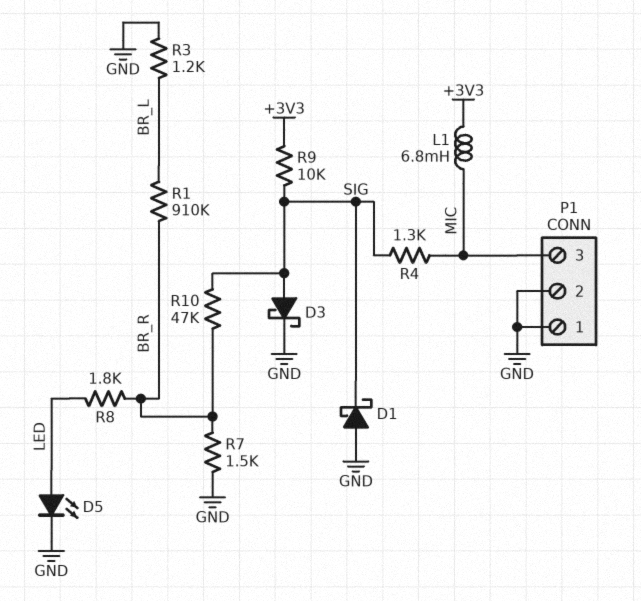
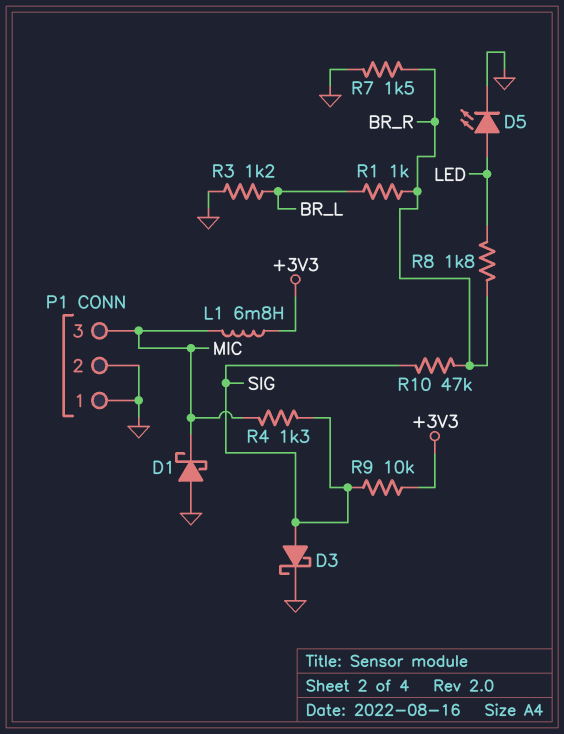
D1: schottky (A GND, K SIG) -> schottky (A GND, K MIC)
R1: 910k (BR_L, BR_R) -> 1k (BR_L, BR_R)

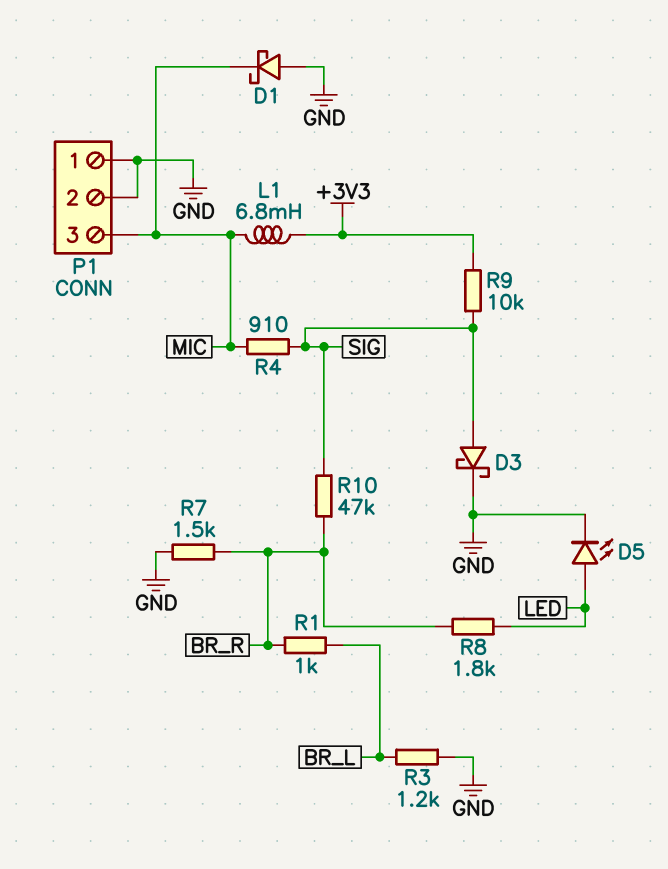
R4: 1.3k (MIC, SIG) -> 910 (MIC, SIG)

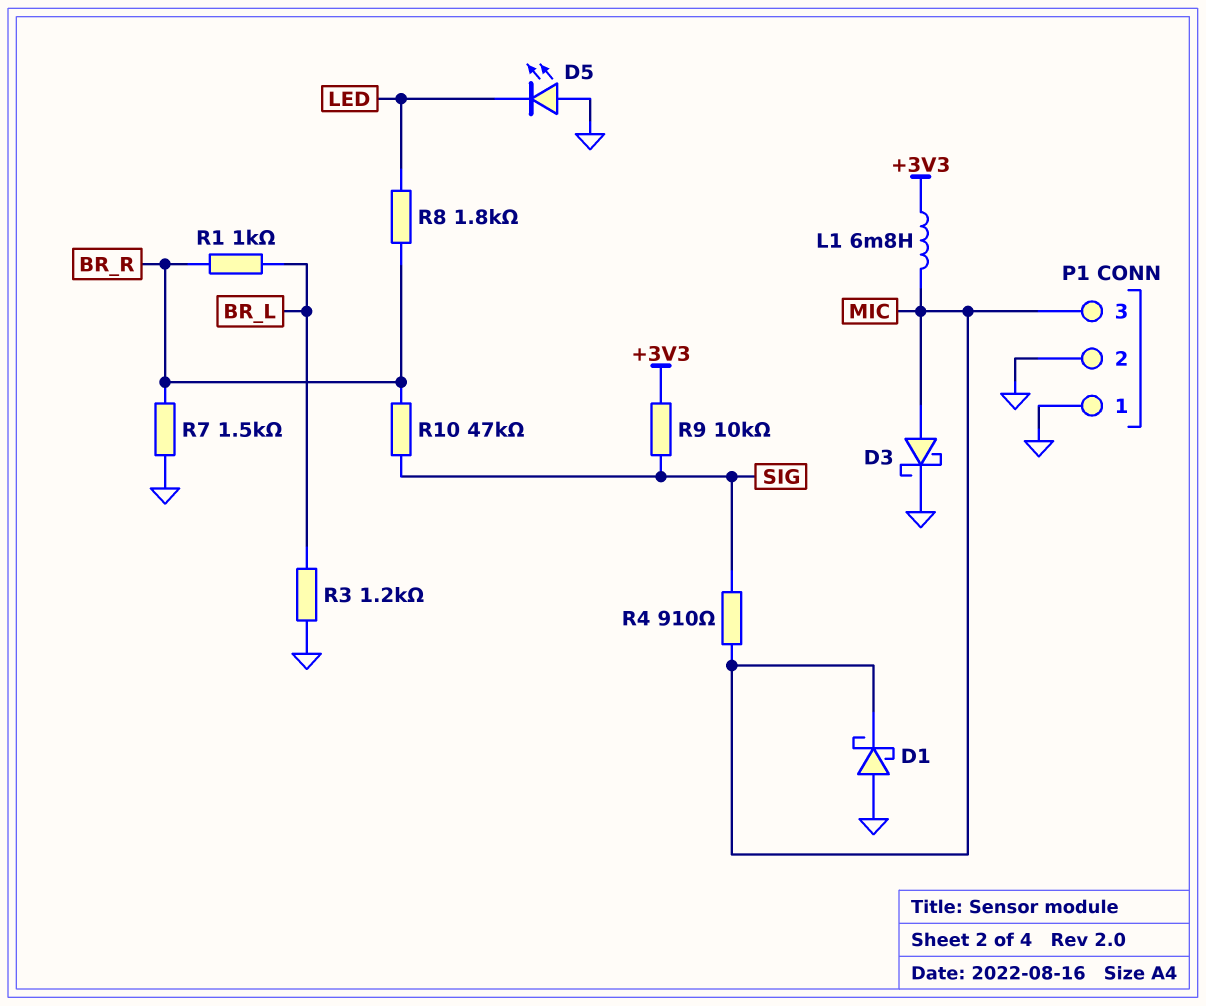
D3: schottky (A SIG, K GND) -> schottky (A MIC, K GND)
D5: LED (A LED, K GND) -> LED (A GND, K LED)

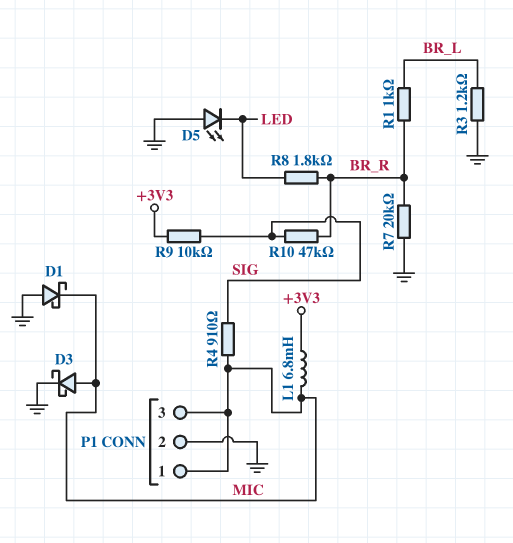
P1 pin 1: GND -> MIC
R7: 1.5k (BR_R, GND) -> 20k (BR_R, GND)

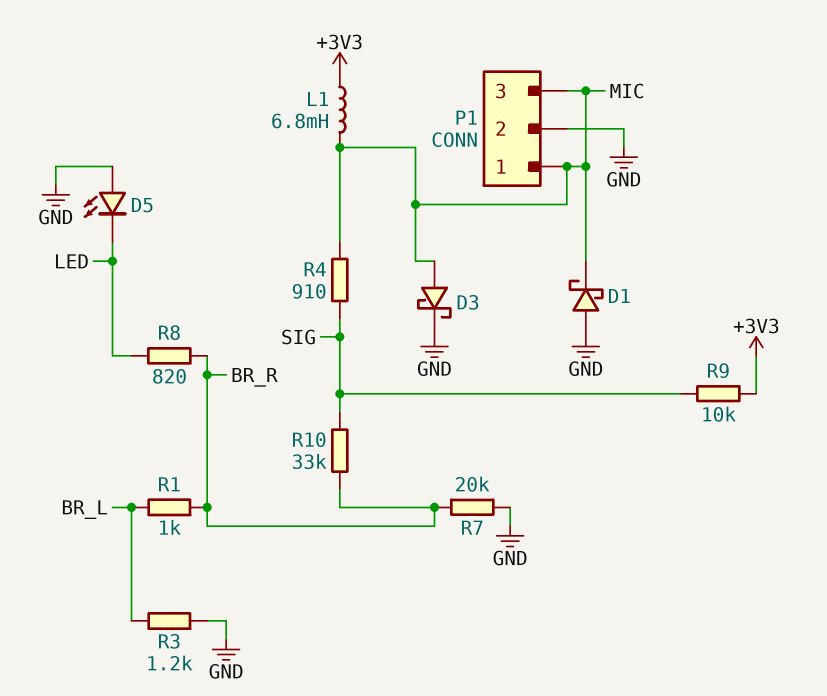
R8: 1.8k (BR_R, LED) -> 820 (BR_R, LED)
R10: 47k (BR_R, SIG) -> 33k (BR_R, SIG)

